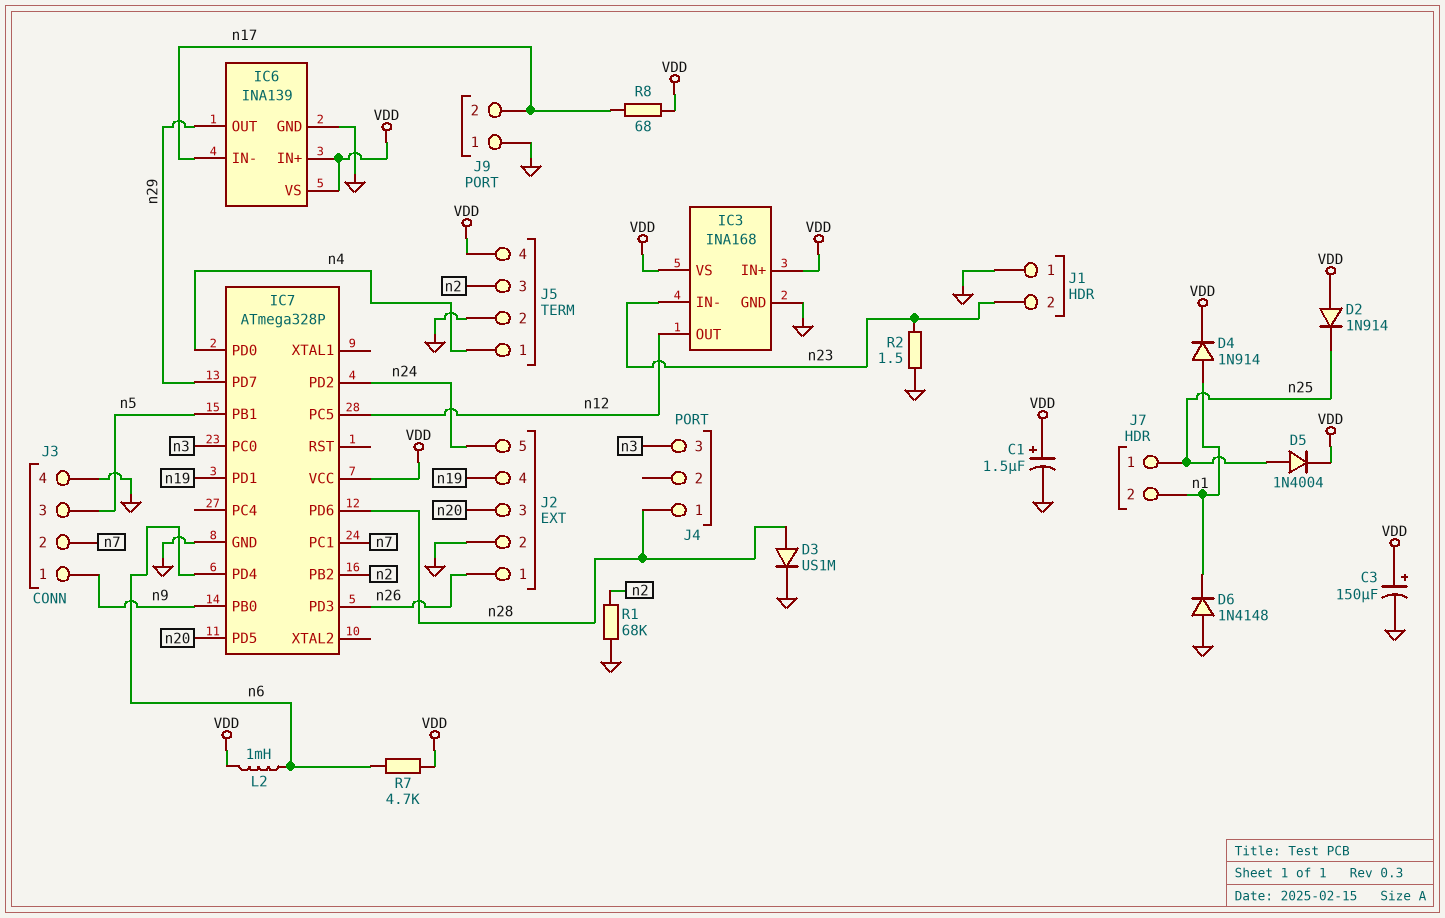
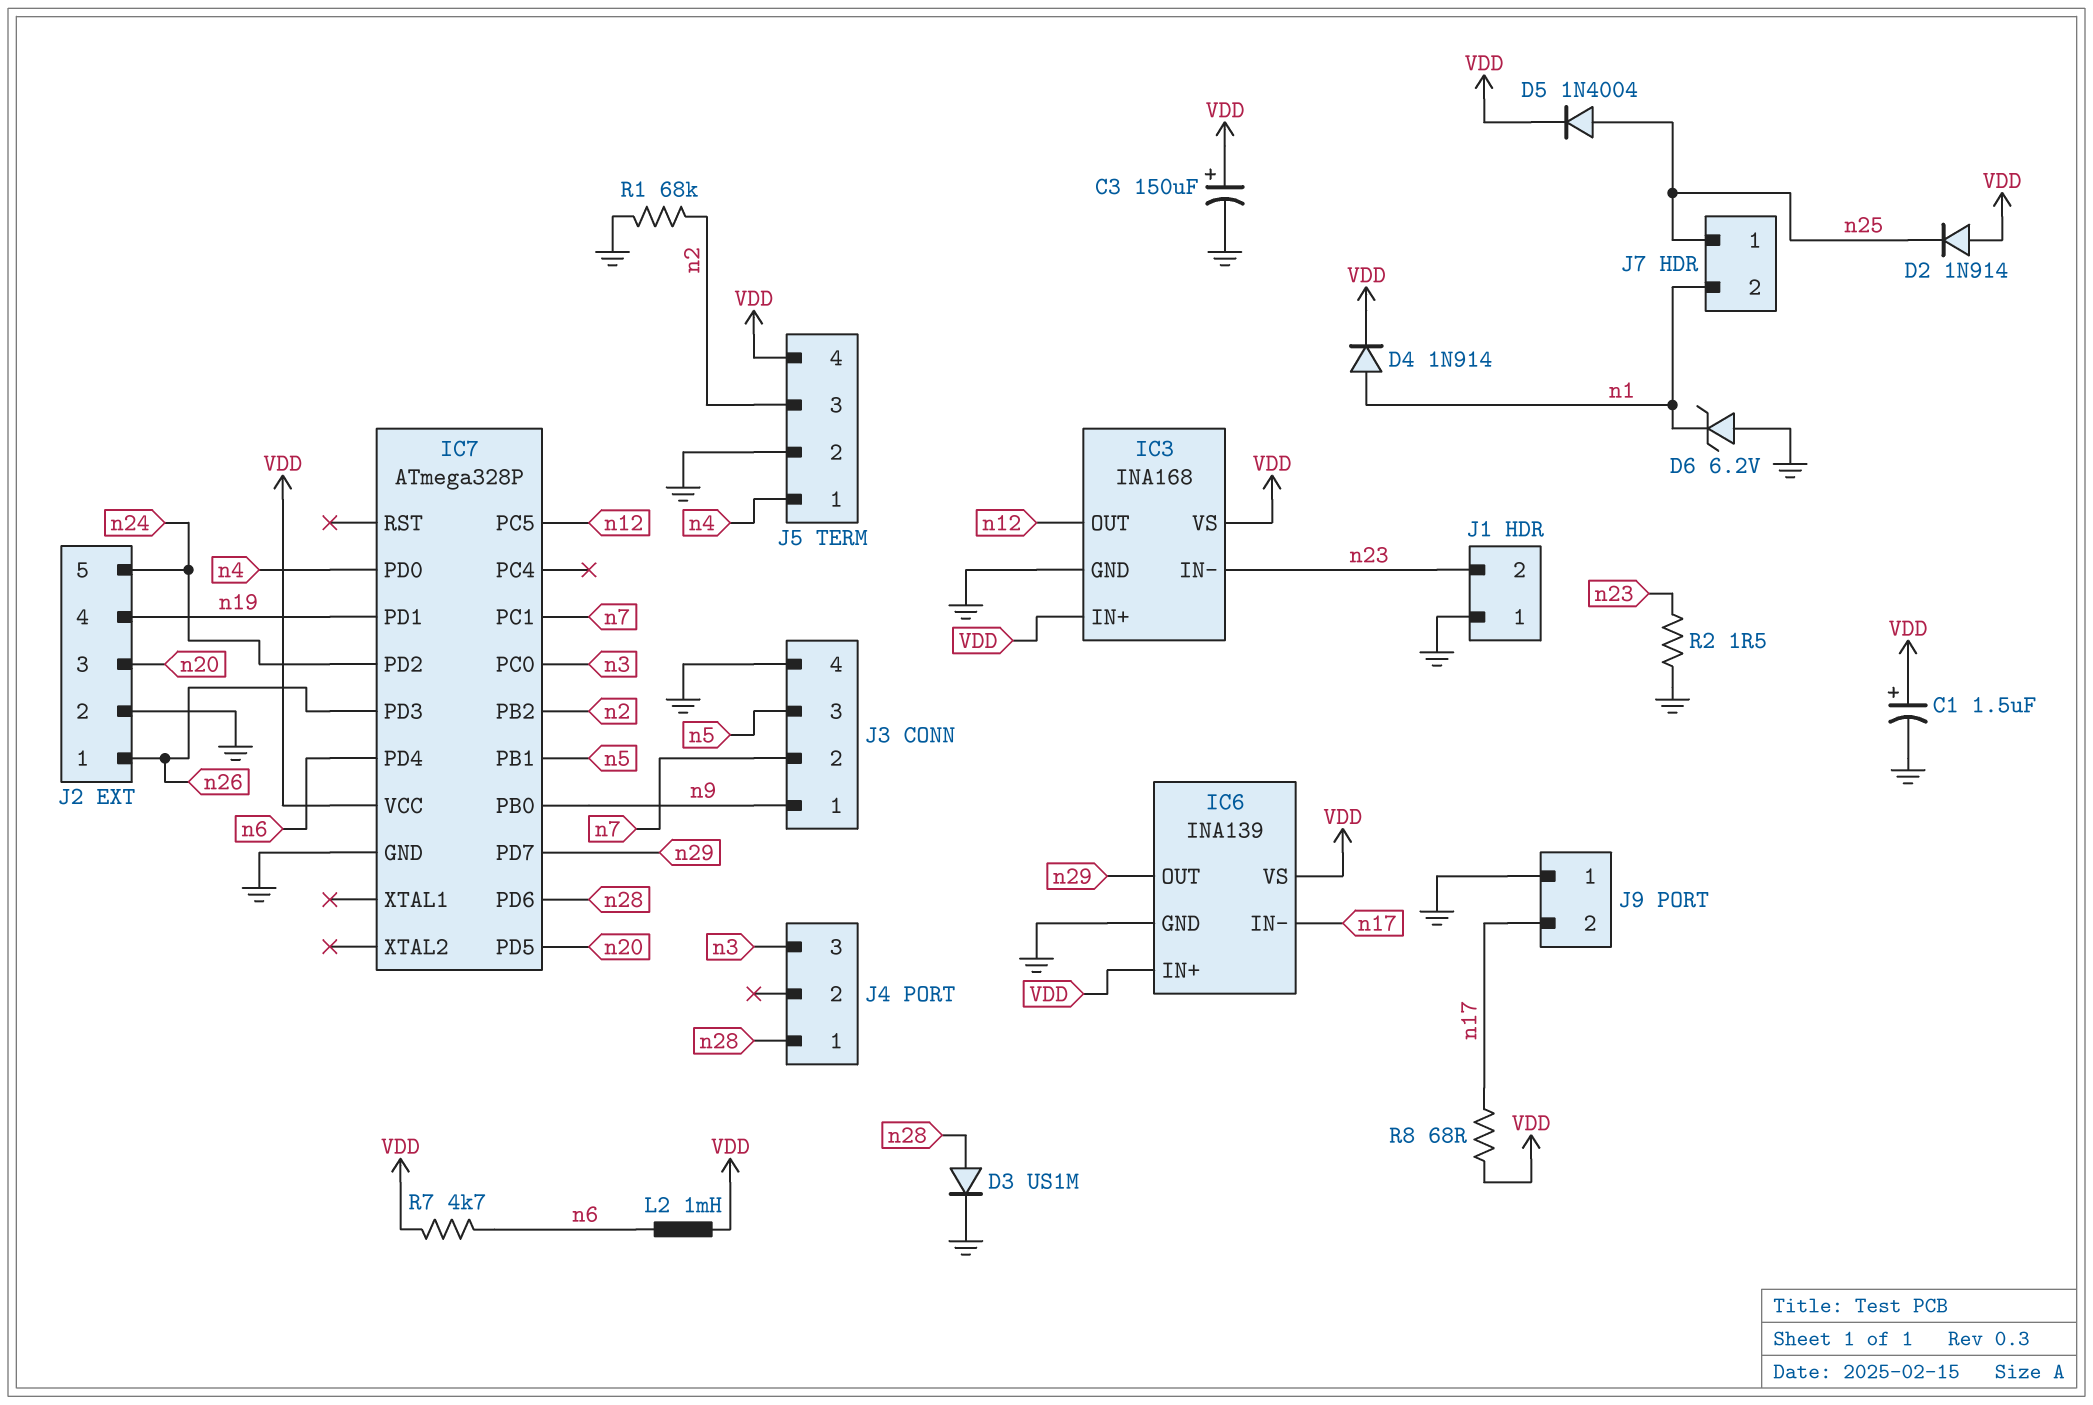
D6: diode 1N4148 (A GND, K n1) -> zener 6.2V (A GND, K n1)

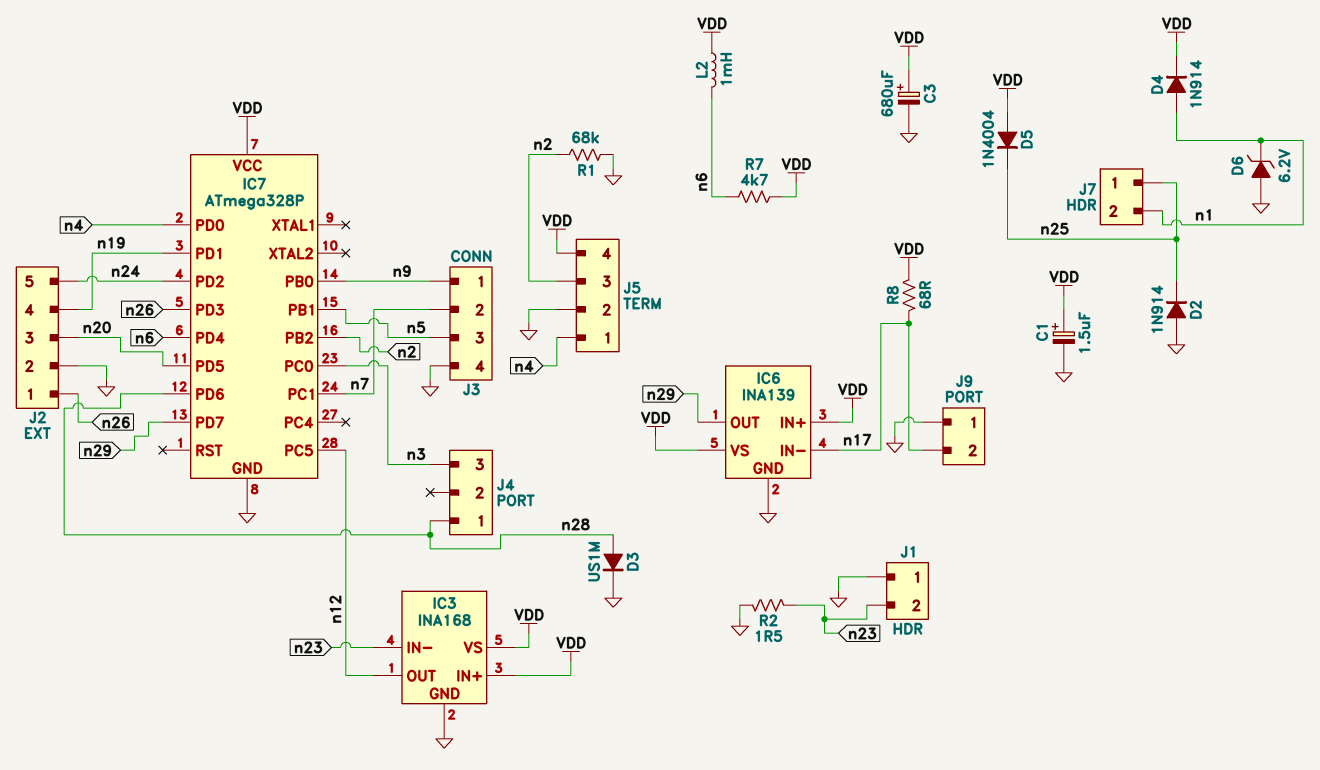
C3: 150uF (plus VDD, minus GND) -> 680uF (plus VDD, minus GND)
D2: diode 1N914 (A VDD, K n25) -> diode 1N914 (A GND, K n25)
D5: diode 1N4004 (A n25, K VDD) -> diode 1N4004 (A VDD, K n25)

